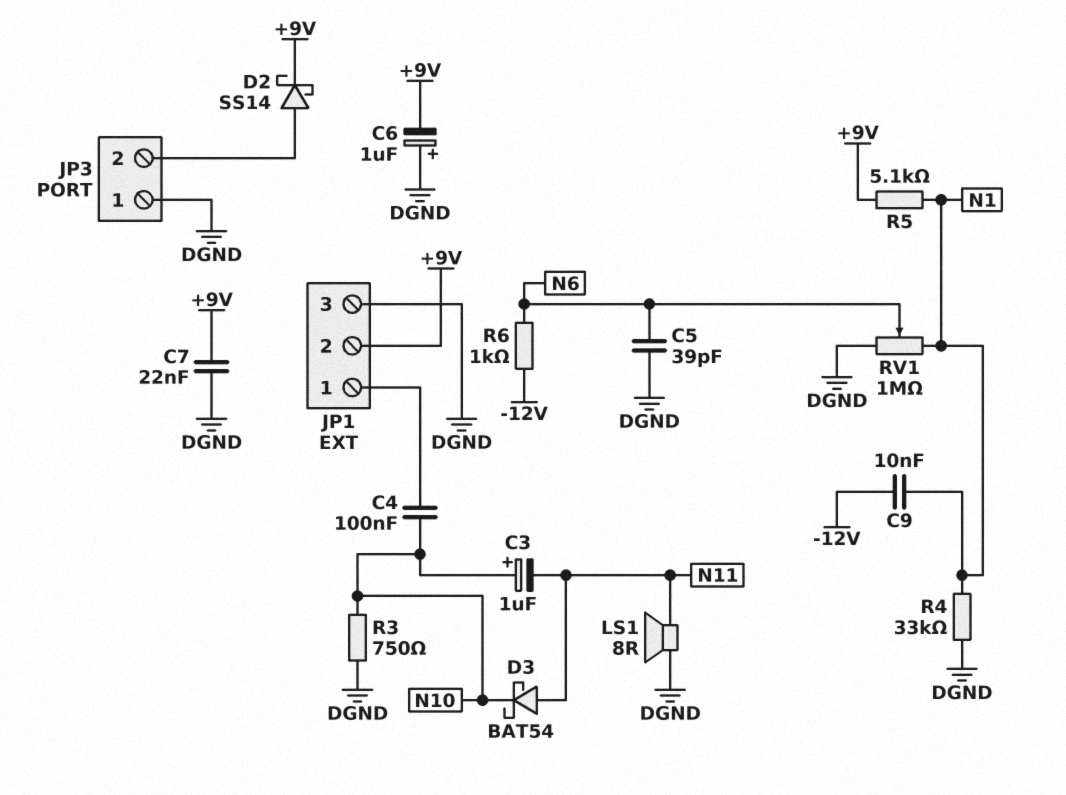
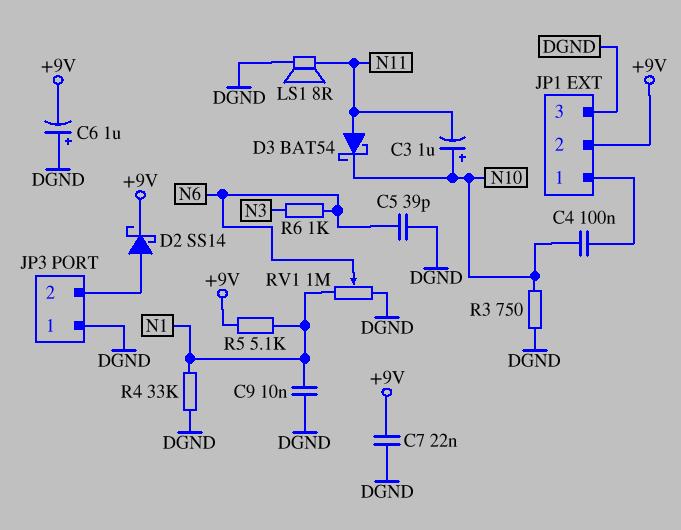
C9: 10nF (-12V, N1) -> 10nF (DGND, N1)
R6: 1k (-12V, N6) -> 1k (N3, N6)

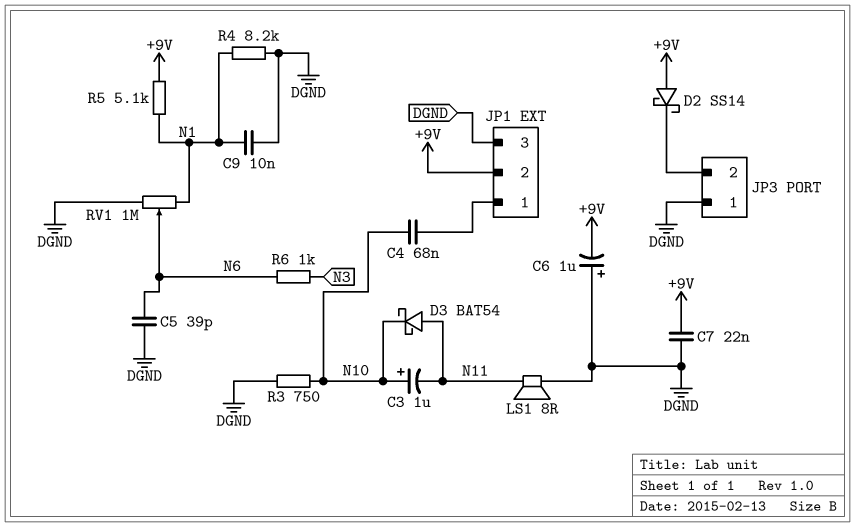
C4: 100nF (JP1/1, N10) -> 68nF (JP1/1, N10)
D2: schottky SS14 (A JP3/2, K +9V) -> schottky SS14 (A +9V, K JP3/2)
R4: 33k (DGND, N1) -> 8.2k (DGND, N1)

